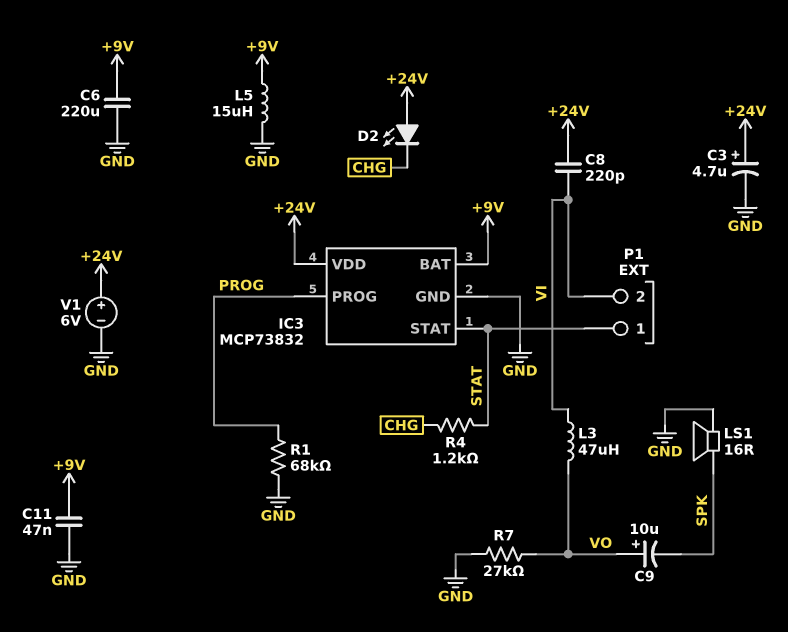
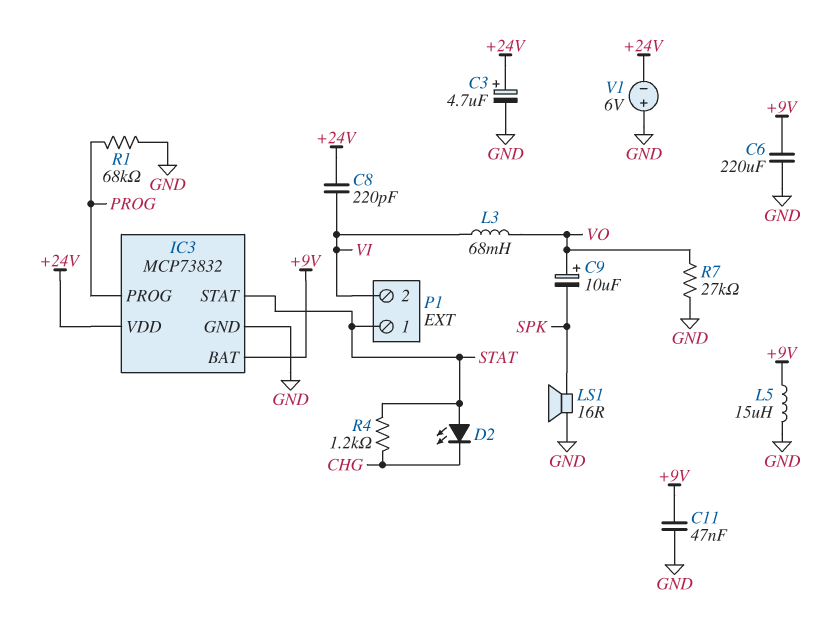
D2: LED (A +24V, K CHG) -> LED (A STAT, K CHG)
L3: 47uH (VI, VO) -> 68mH (VI, VO)
V1: 6V (plus +24V, minus GND) -> 6V (plus GND, minus +24V)

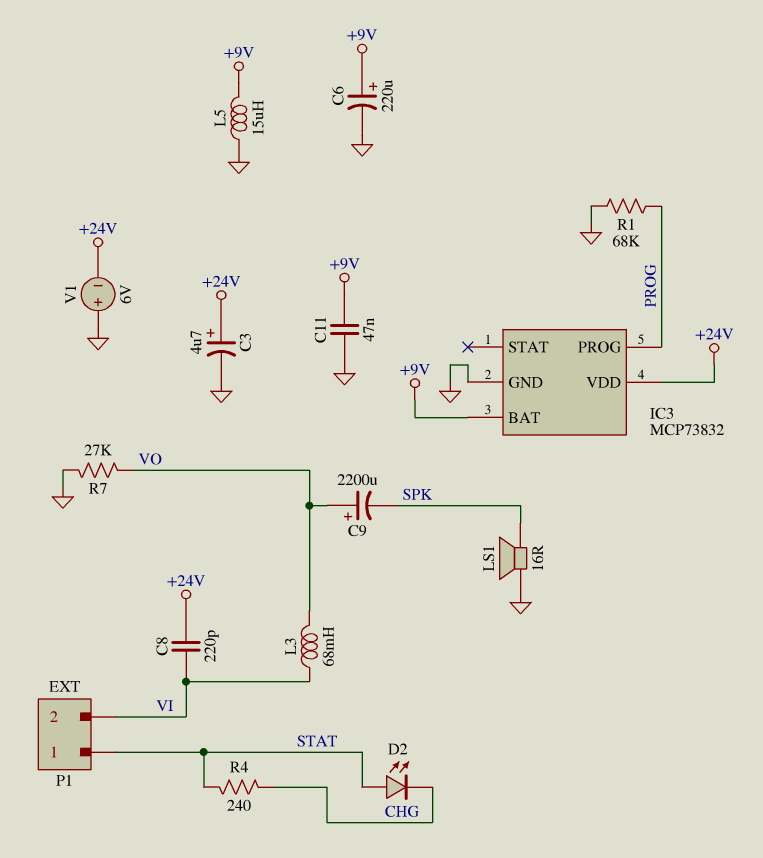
C6: 220uF (+9V, GND) -> 220uF (plus +9V, minus GND)
C9: 10uF (plus VO, minus SPK) -> 2200uF (plus VO, minus SPK)
IC3 pin STAT: STAT -> none
R4: 1.2k (CHG, STAT) -> 240 (CHG, STAT)

